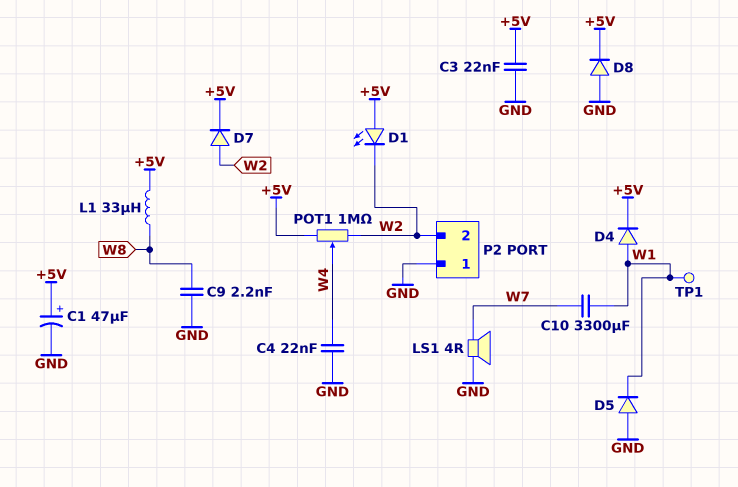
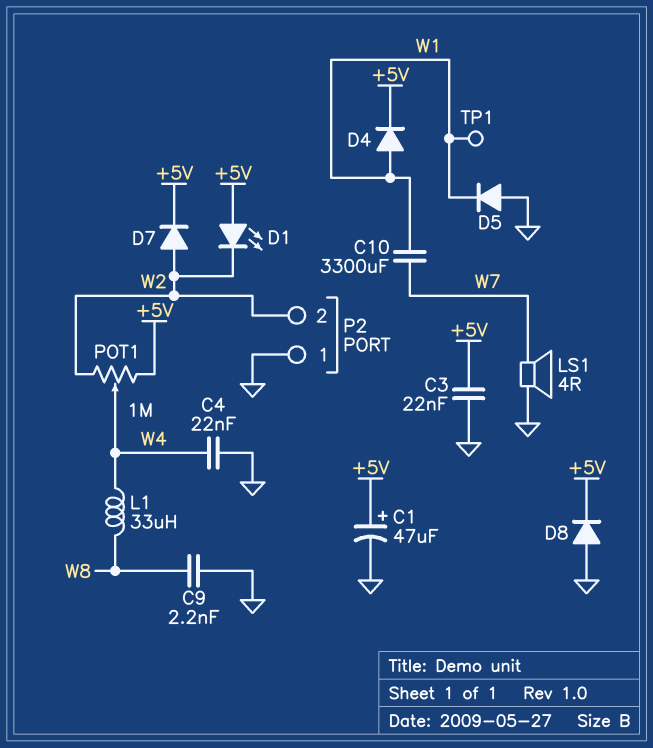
L1: 33uH (+5V, W8) -> 33uH (W4, W8)

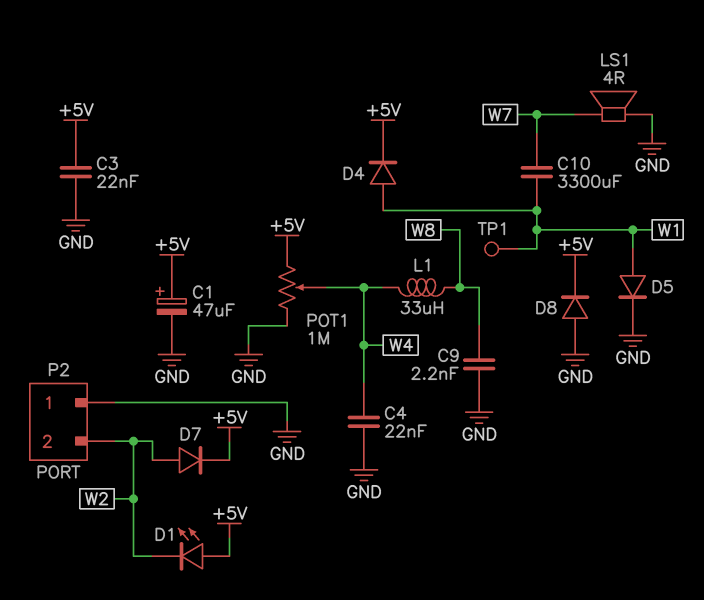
D5: diode (A GND, K W1) -> diode (A W1, K GND)
POT1: 1M (+5V, W2, wiper W4) -> 1M (+5V, GND, wiper W4)

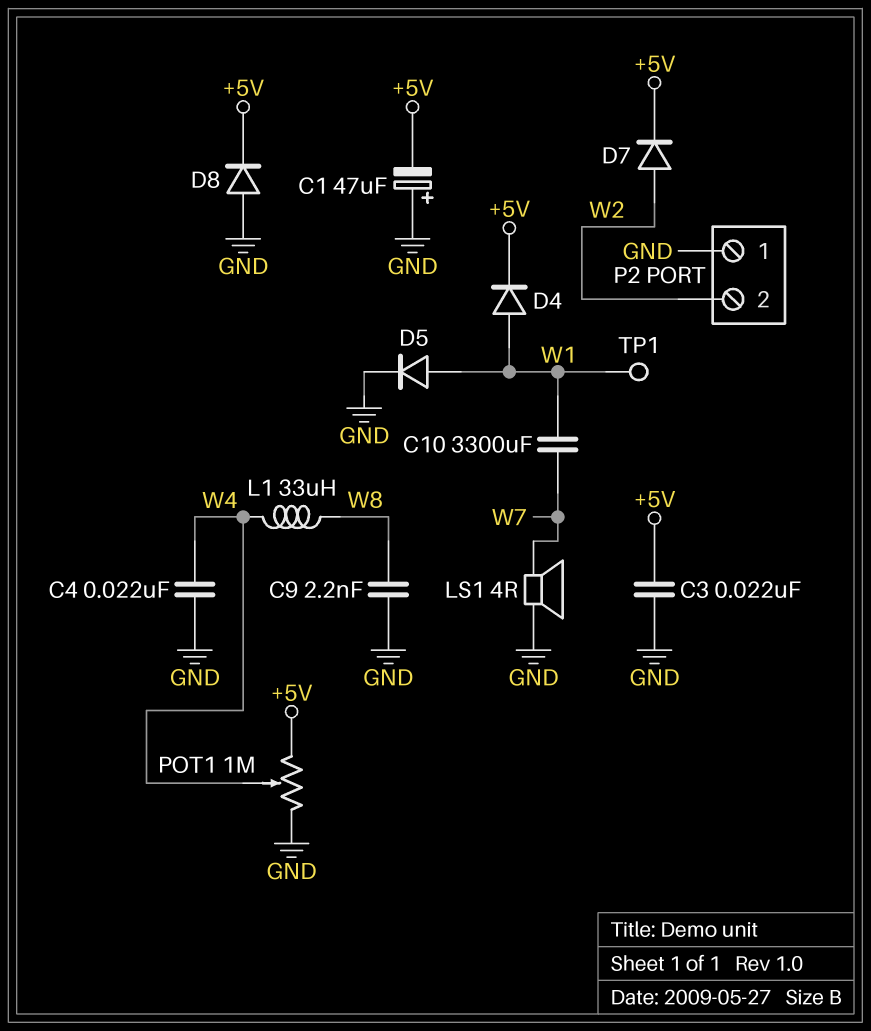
C1: 47uF (plus +5V, minus GND) -> 47uF (plus GND, minus +5V)
D1: LED (A +5V, K W2) -> none

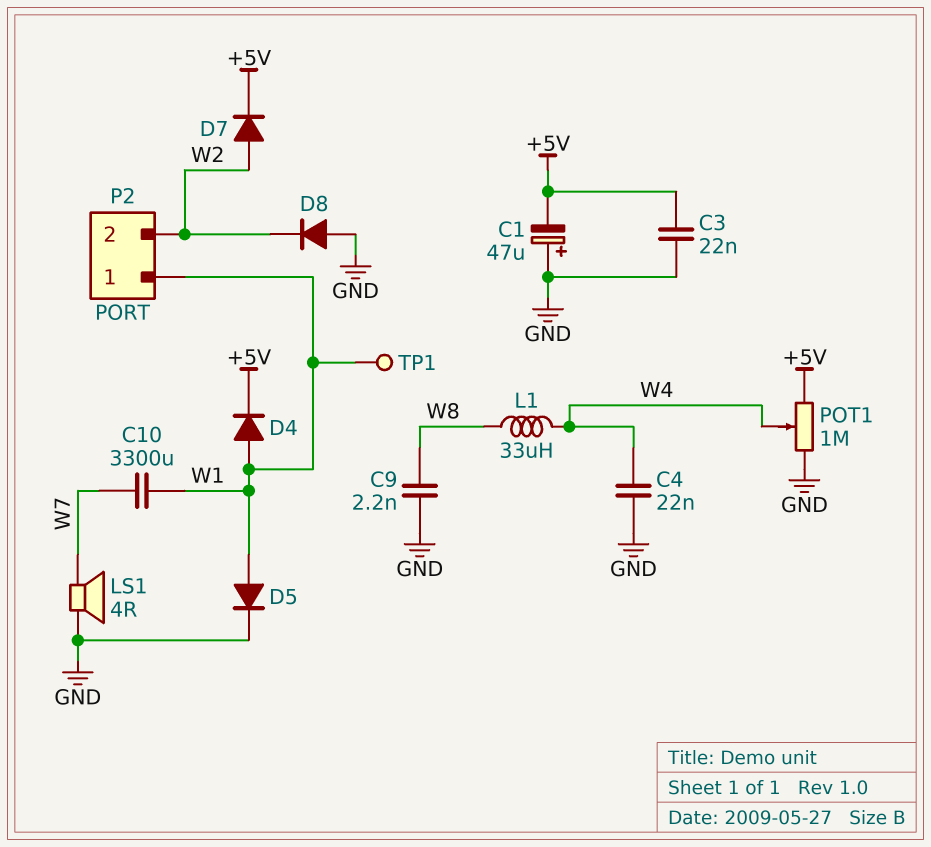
D8: diode (A GND, K +5V) -> diode (A GND, K W2)
P2 pin 1: GND -> W1

